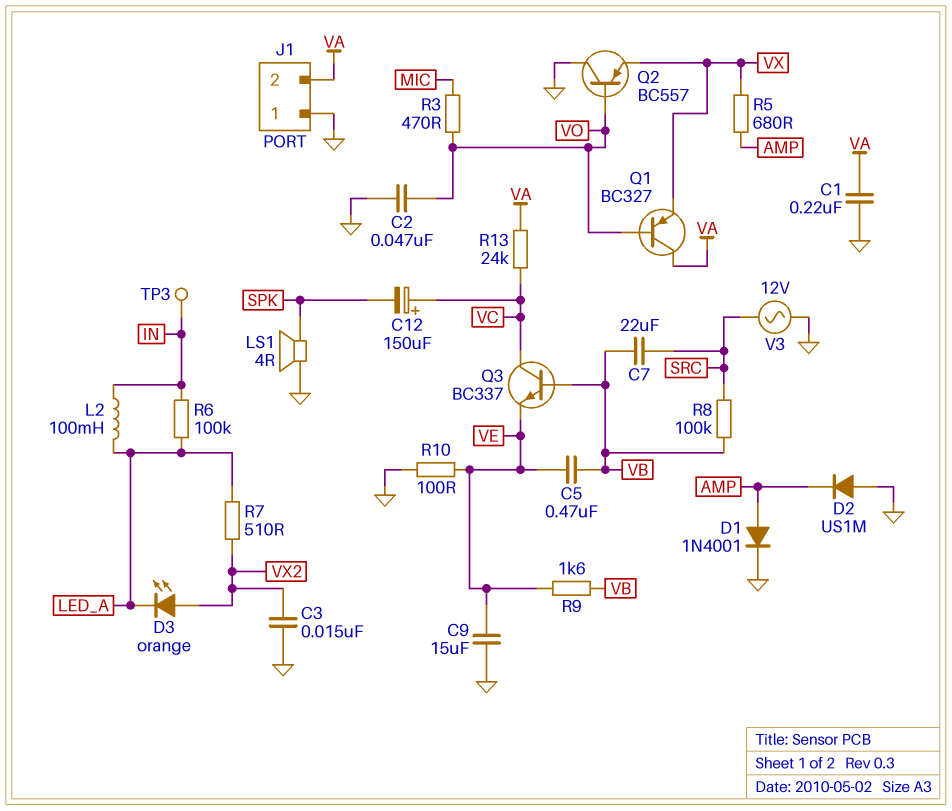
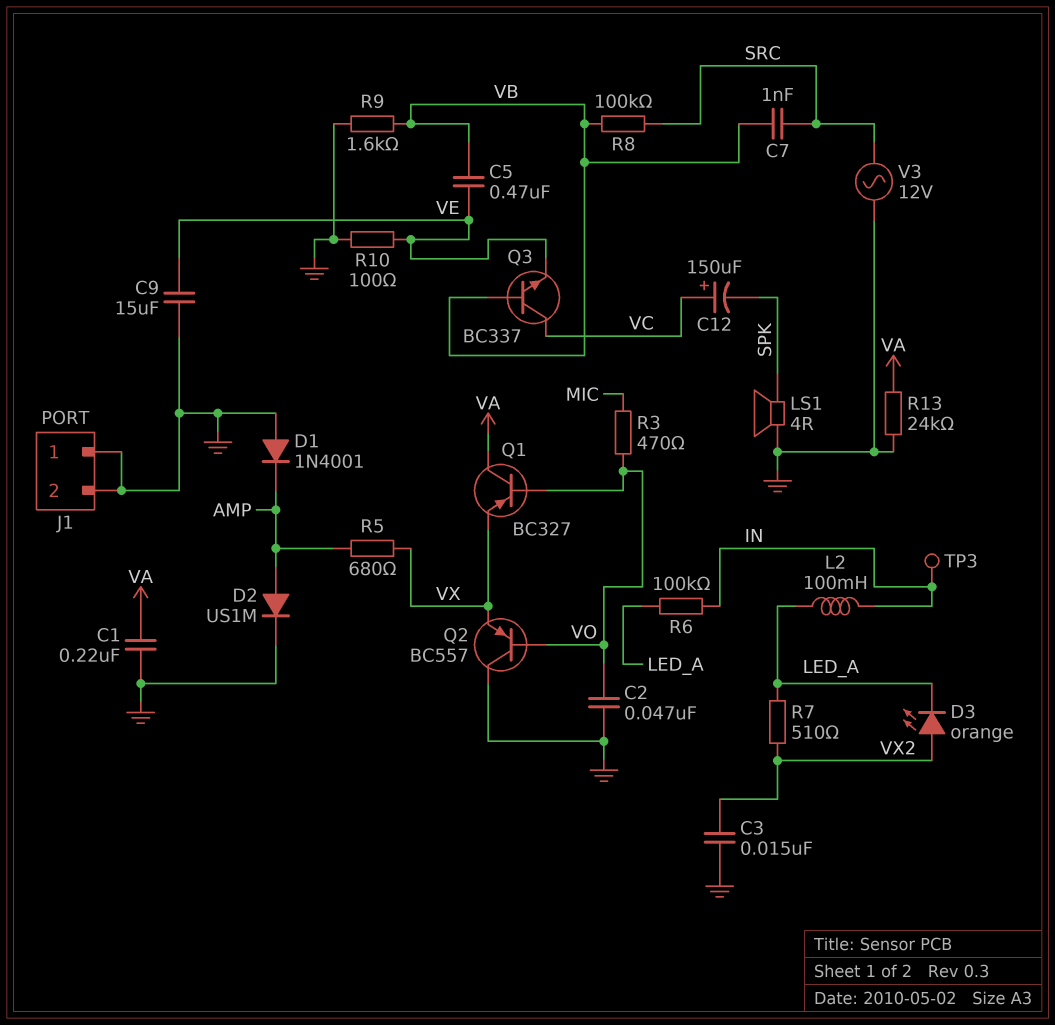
C7: 22uF (SRC, VB) -> 1nF (SRC, VB)
D1: diode 1N4001 (A AMP, K GND) -> diode 1N4001 (A GND, K AMP)
D2: diode US1M (A GND, K AMP) -> diode US1M (A AMP, K GND)
J1 pin 2: VA -> GND
R9: 1.6k (VB, VE) -> 1.6k (GND, VB)
R13: 24k (VA, VC) -> 24k (GND, VA)

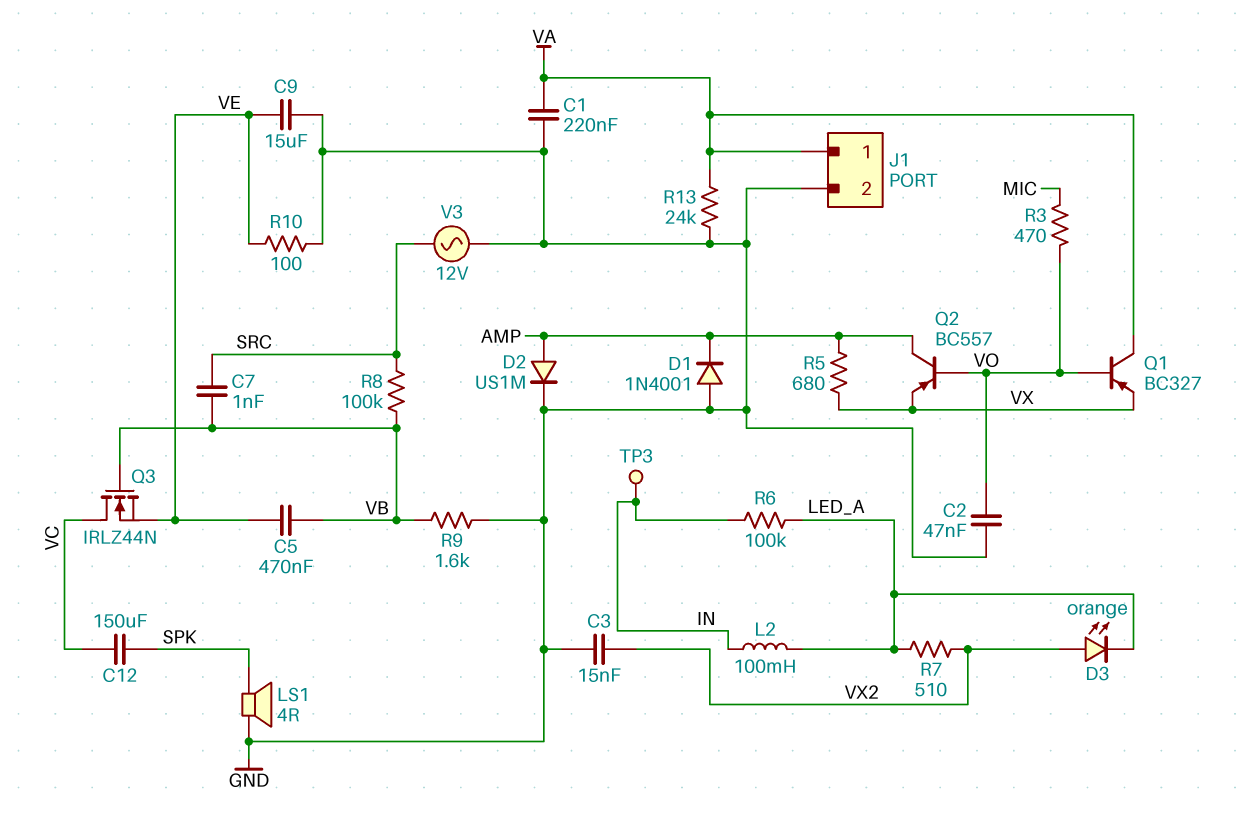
C12: 150uF (plus VC, minus SPK) -> 150uF (SPK, VC)
J1 pin 1: GND -> VA
Q2: PNP BC557 (B VO, C GND, E VX) -> PNP BC557 (B VO, C AMP, E VX)
Q3: NPN BC337 (B VB, C VC, E VE) -> NMOS IRLZ44N (G VB, D VC, S VE)

